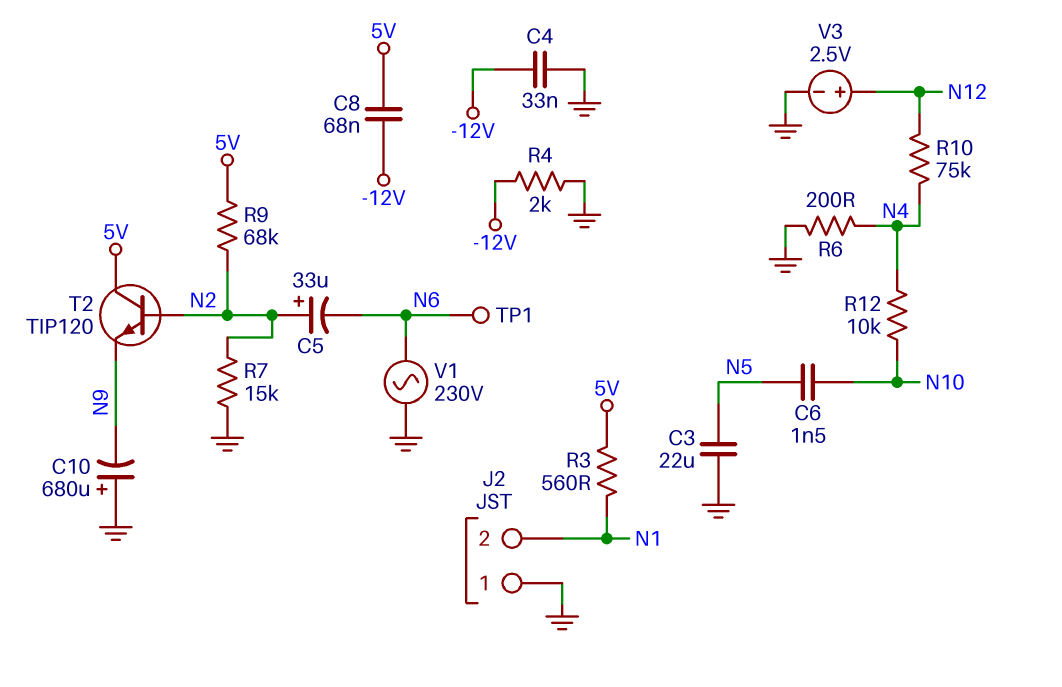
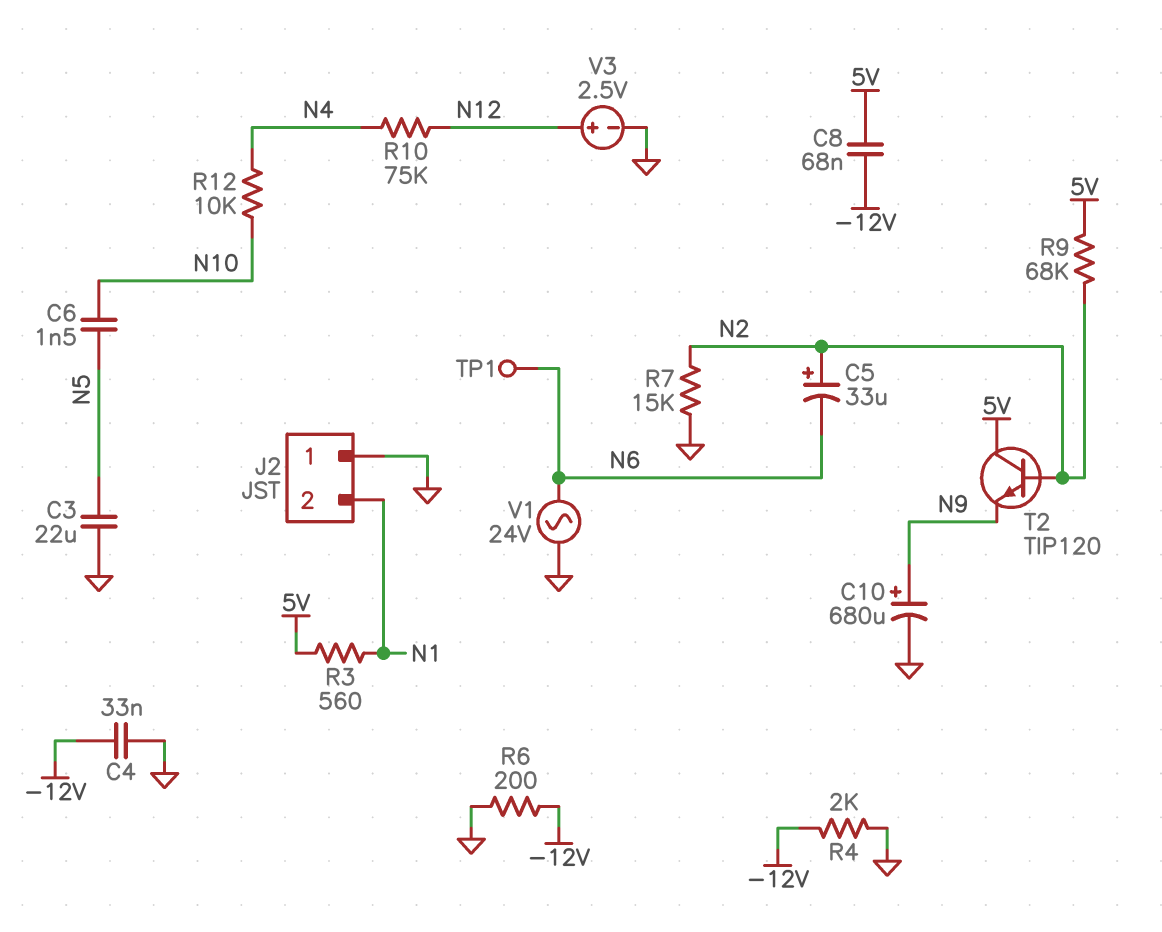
C10: 680uF (plus GND, minus N9) -> 680uF (plus N9, minus GND)
R6: 200 (GND, N4) -> 200 (-12V, GND)
V1: AC 230V (GND, N6) -> AC 24V (GND, N6)

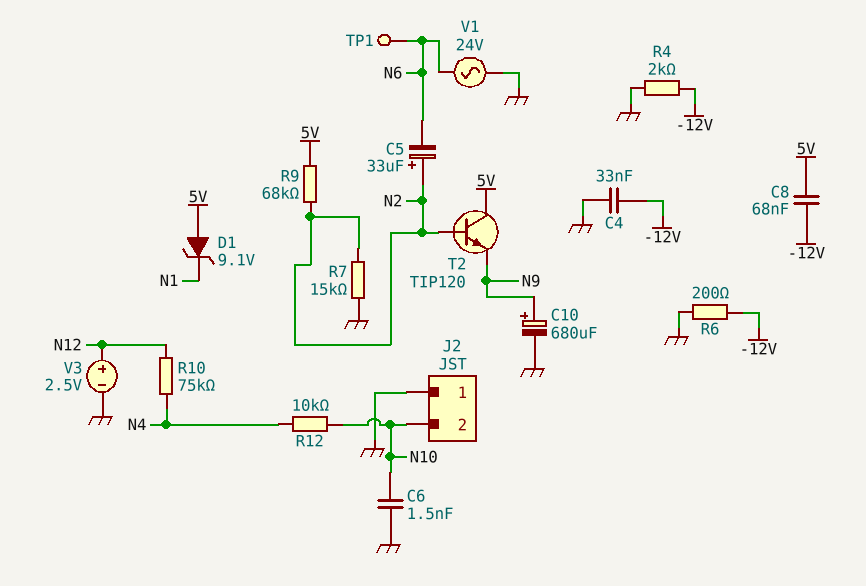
C3: 22uF (GND, N5) -> none
C6: 1.5nF (N5, N10) -> 1.5nF (GND, N10)
D1: none -> zener 9.1V (A 5V, K N1)
J2 pin 2: N1 -> N10
R3: 560 (5V, N1) -> none

